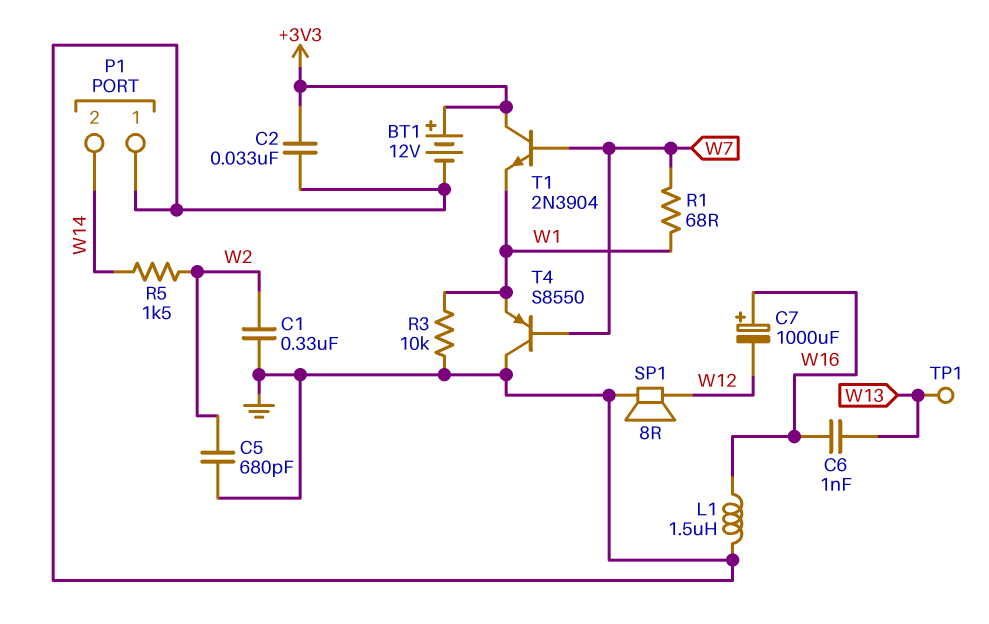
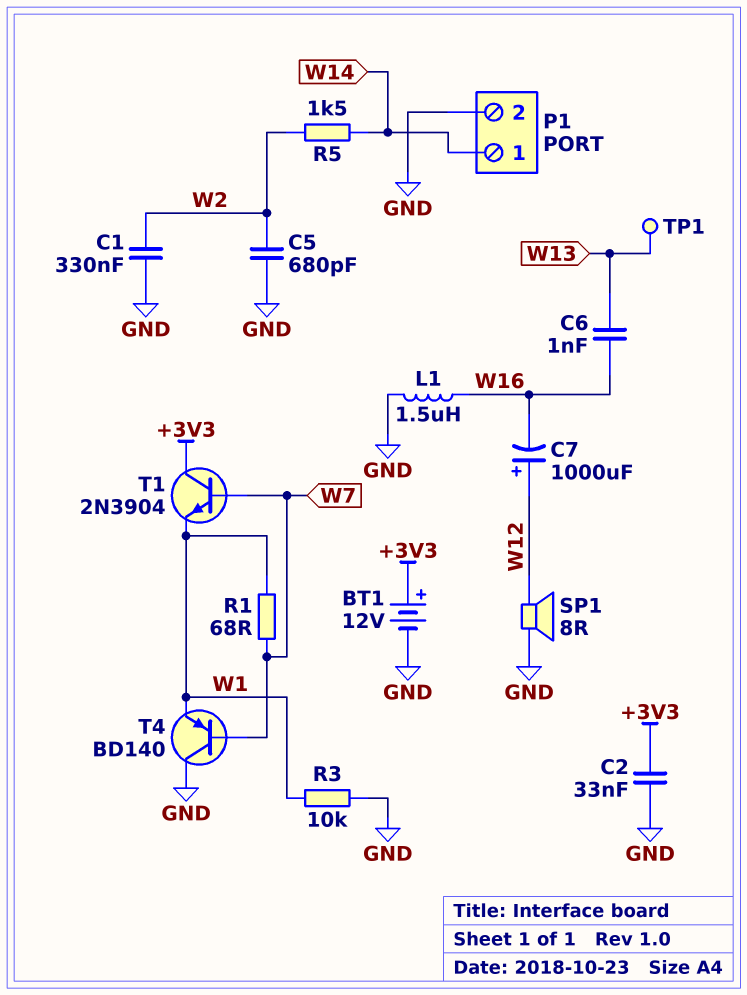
C7: 1000uF (plus W16, minus W12) -> 1000uF (plus W12, minus W16)
P1 pin 1: GND -> W14
P1 pin 2: W14 -> GND
T4: PNP S8550 (B W7, C GND, E W1) -> PNP BD140 (B W7, C GND, E W1)

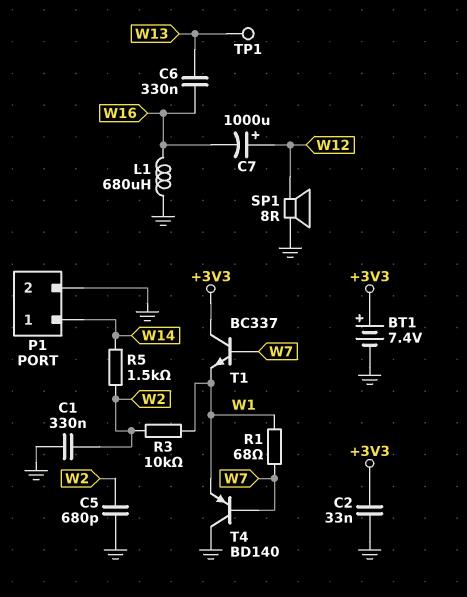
BT1: 12V (plus +3V3, minus GND) -> 7.4V (plus +3V3, minus GND)
C6: 1nF (W13, W16) -> 330nF (W13, W16)
L1: 1.5uH (GND, W16) -> 680uH (GND, W16)
R3: 10k (GND, W1) -> 10k (W1, W2)
T1: NPN 2N3904 (B W7, C +3V3, E W1) -> NPN BC337 (B W7, C +3V3, E W1)

